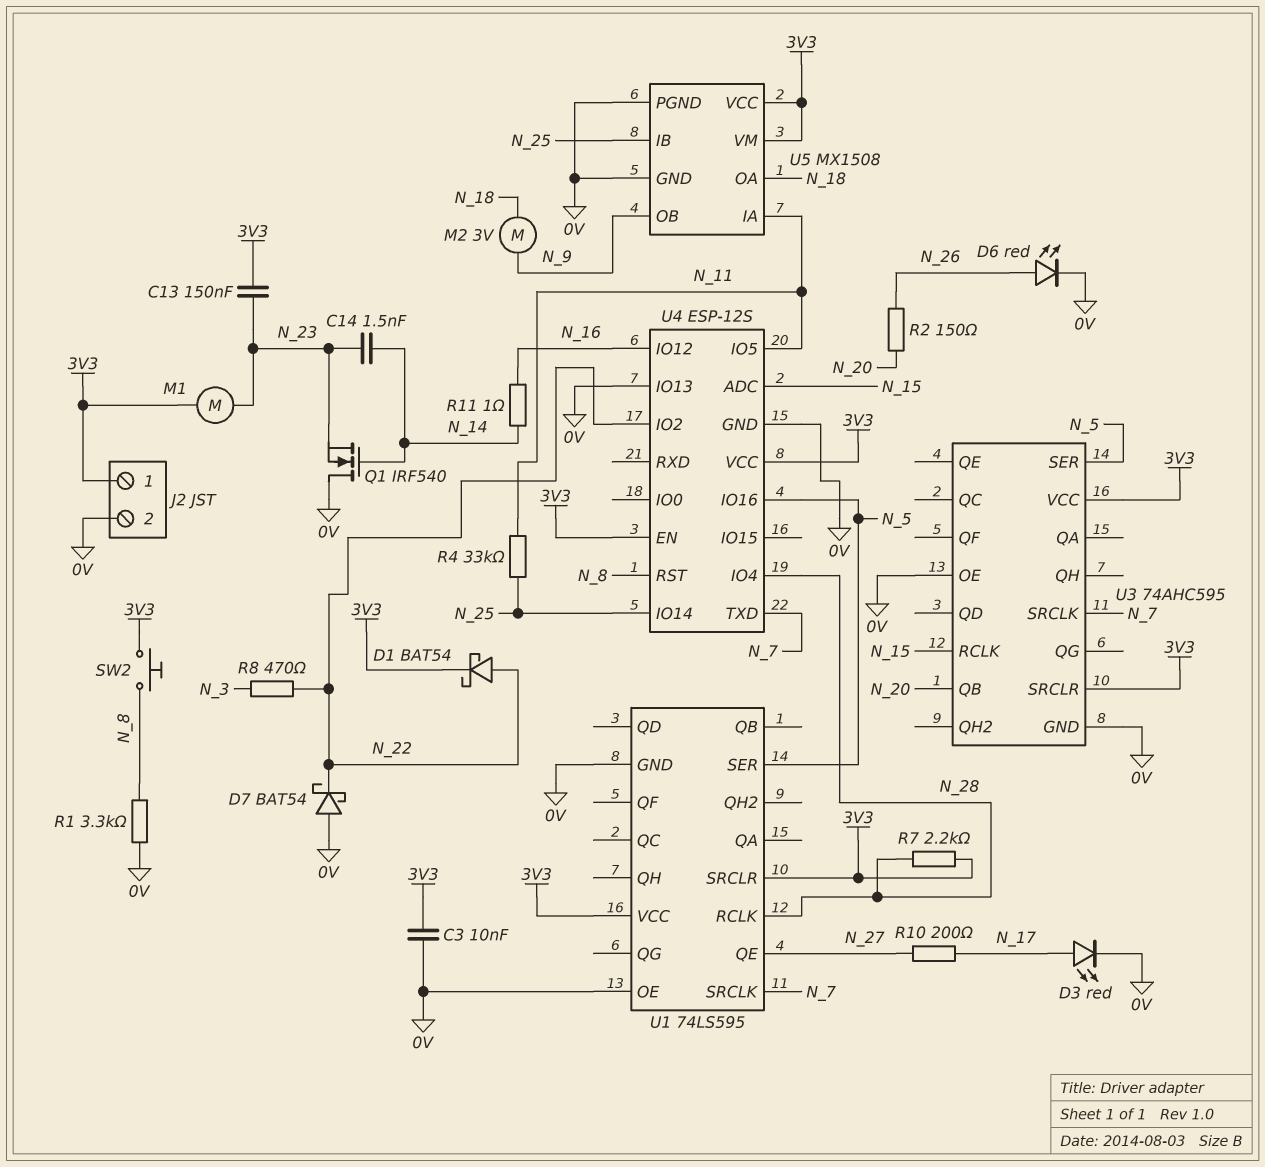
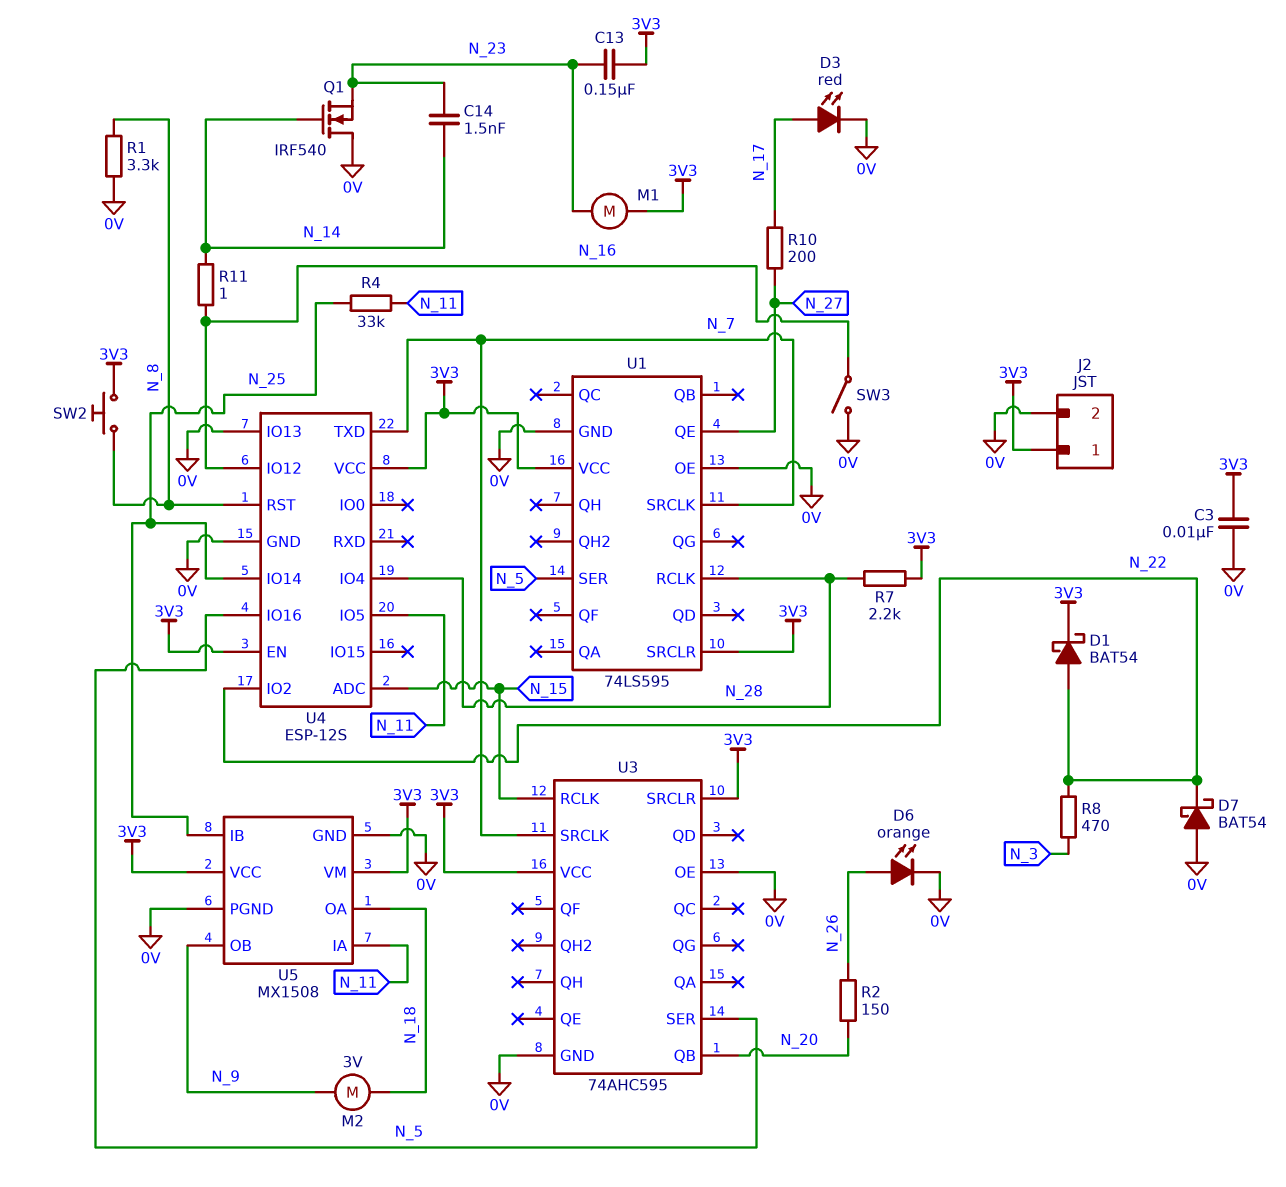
D6: LED red (A N_26, K 0V) -> LED orange (A N_26, K 0V)
SW3: none -> switch (0V, N_16)

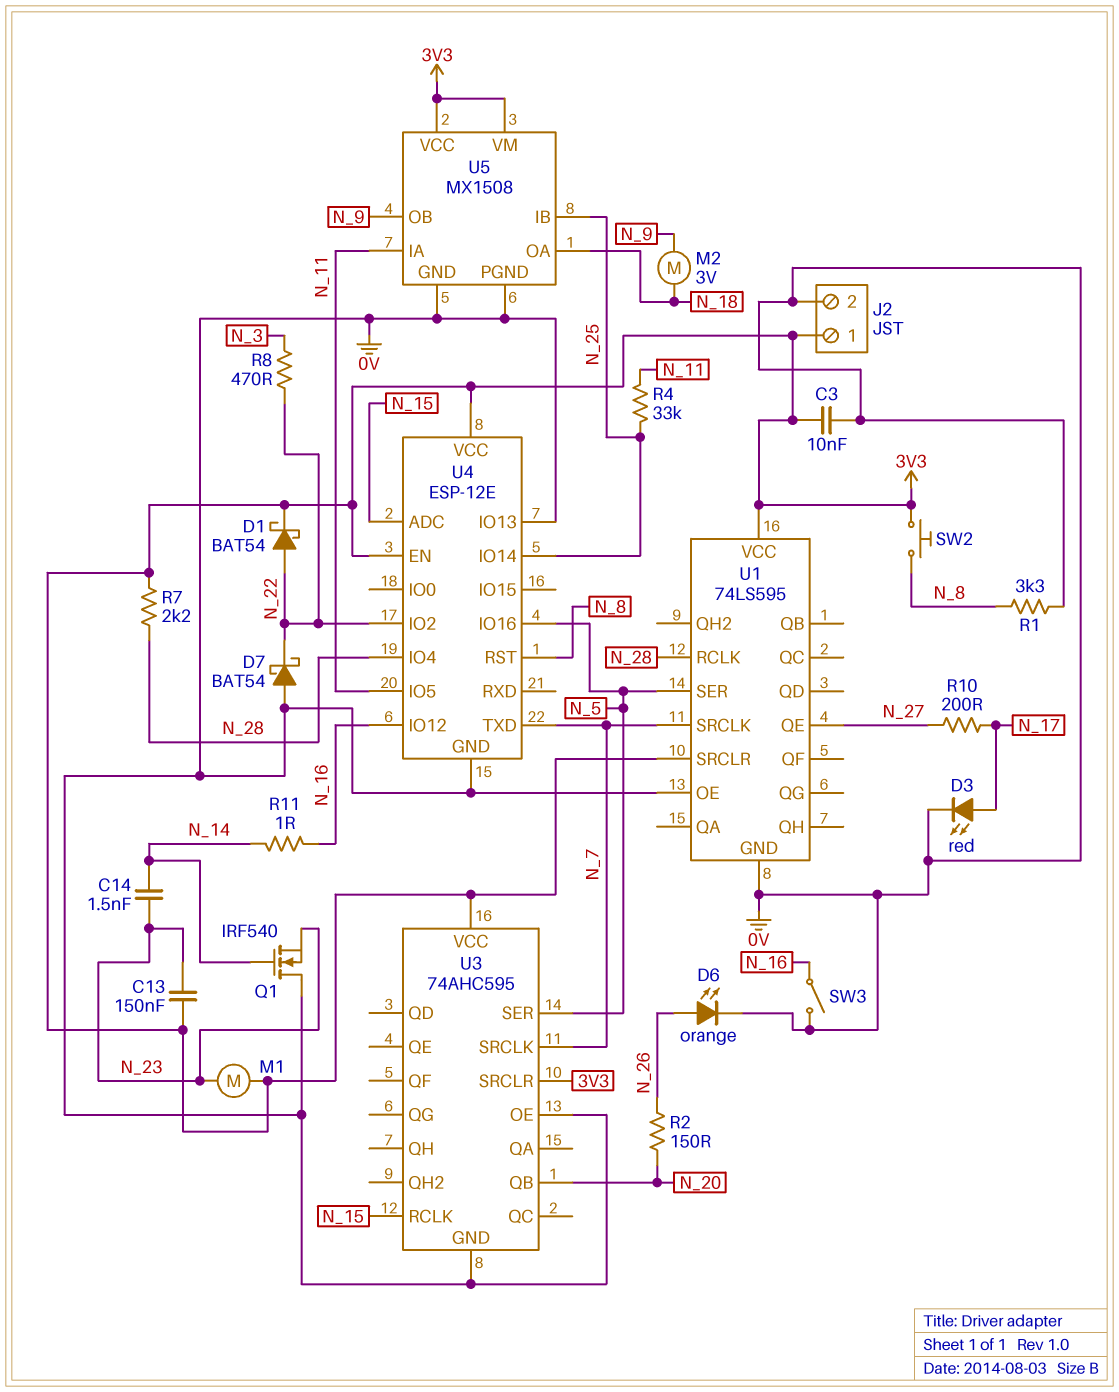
U4: ESP-12S -> ESP-12E

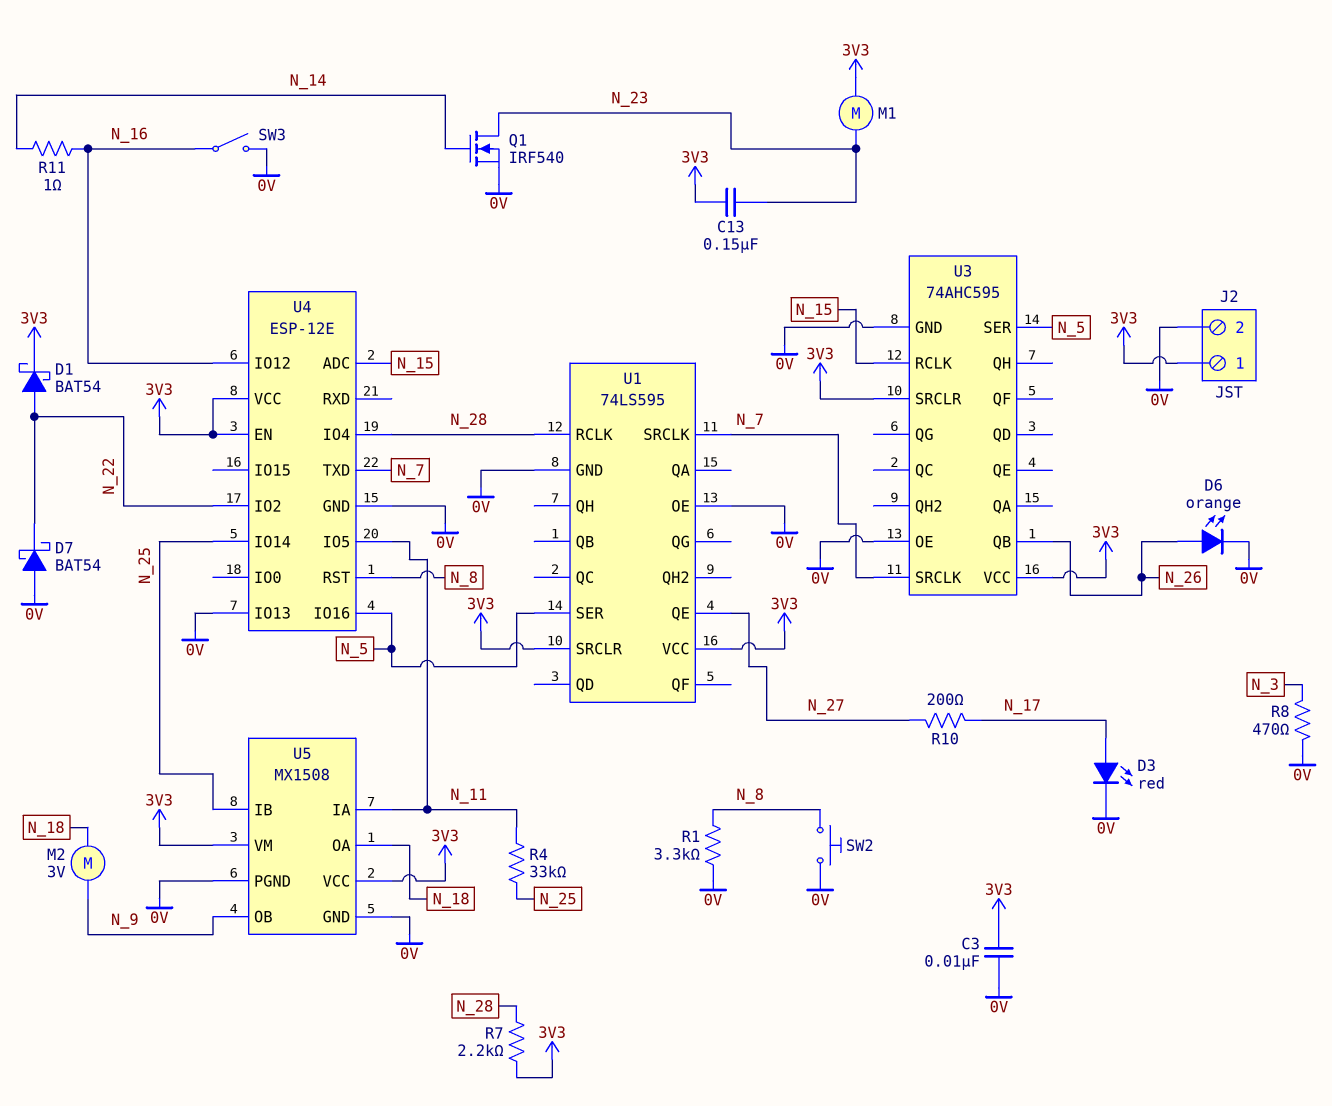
C14: 1.5nF (N_14, N_23) -> none
Q1: NMOS IRF540 (G N_14, D 0V, S N_23) -> NMOS IRF540 (G N_14, D N_23, S 0V)
R2: 150 (N_20, N_26) -> none
R8: 470 (N_3, N_22) -> 470 (0V, N_3)
SW2: button (3V3, N_8) -> button (0V, N_8)
U3 pin QB: N_20 -> N_26

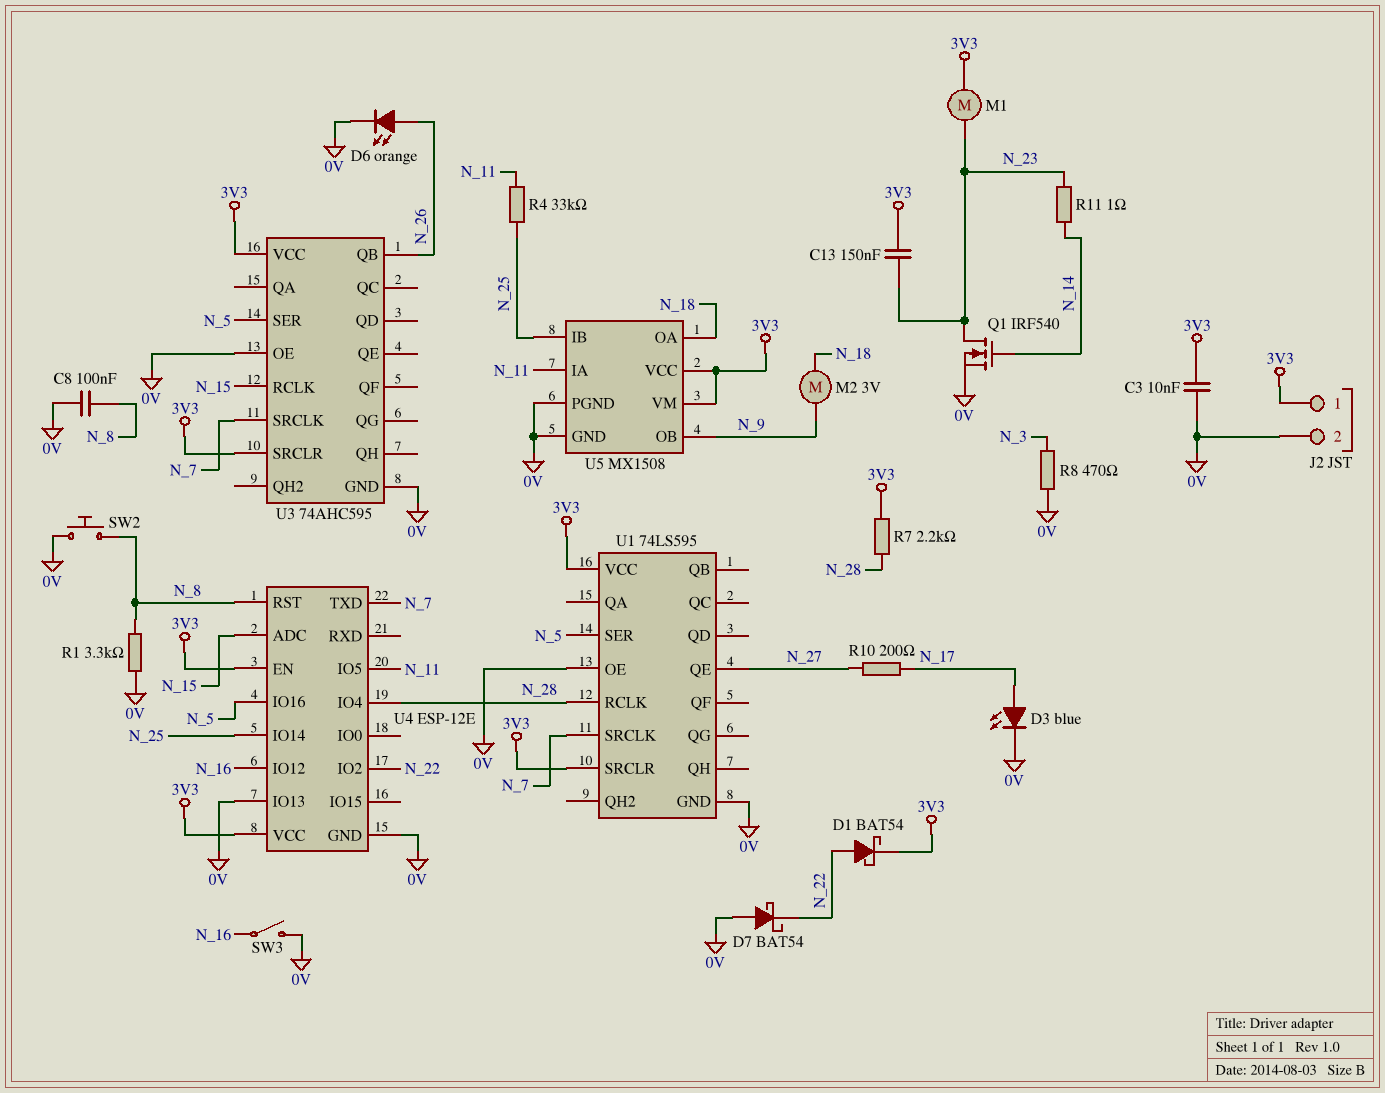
C8: none -> 100nF (0V, N_8)
D3: LED red (A N_17, K 0V) -> LED blue (A N_17, K 0V)
R11: 1 (N_14, N_16) -> 1 (N_14, N_23)

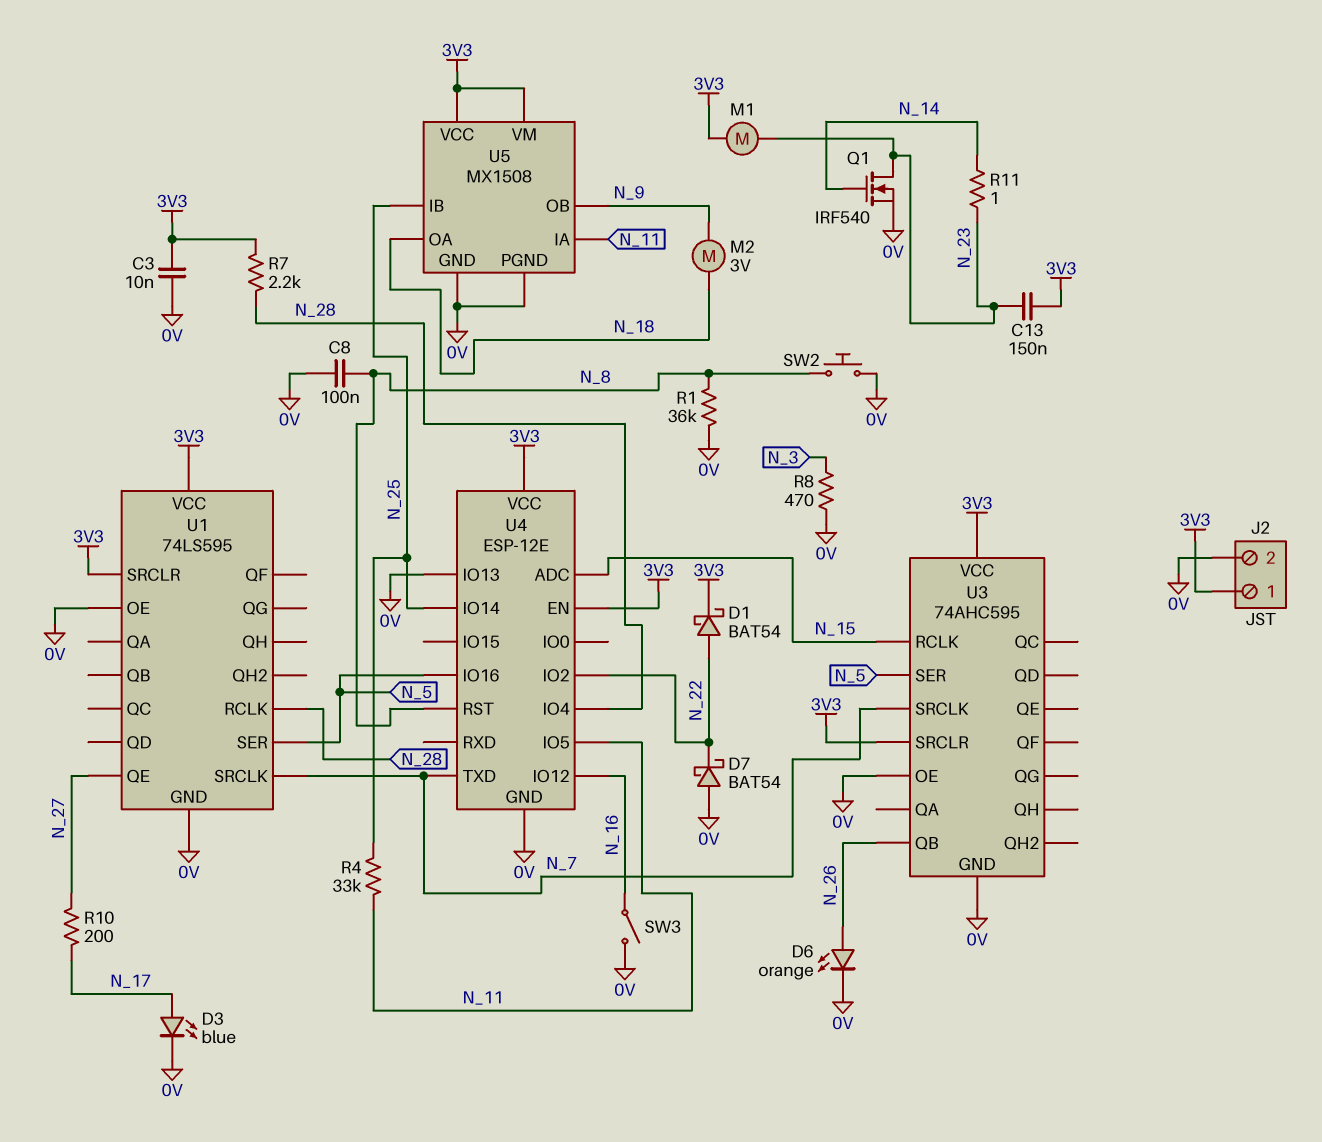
R1: 3.3k (0V, N_8) -> 36k (0V, N_8)

